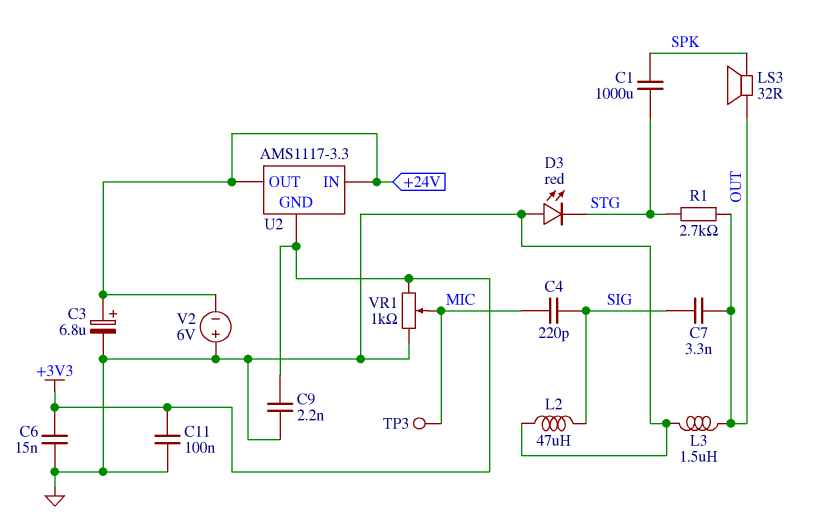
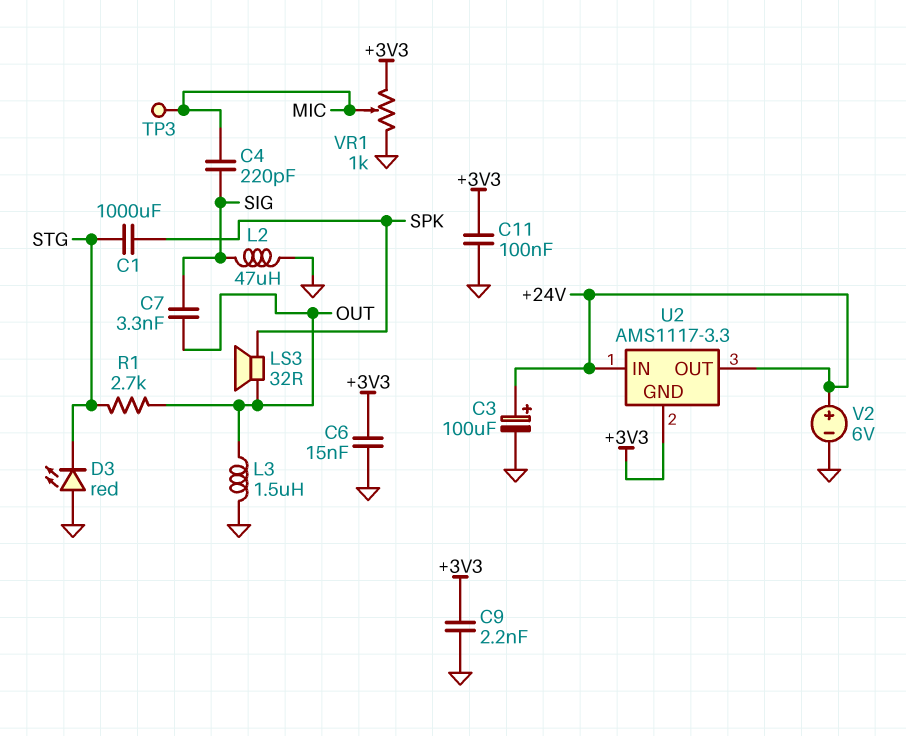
C3: 6.8uF (plus +24V, minus GND) -> 100uF (plus +24V, minus GND)
V2: 6V (plus GND, minus +24V) -> 6V (plus +24V, minus GND)

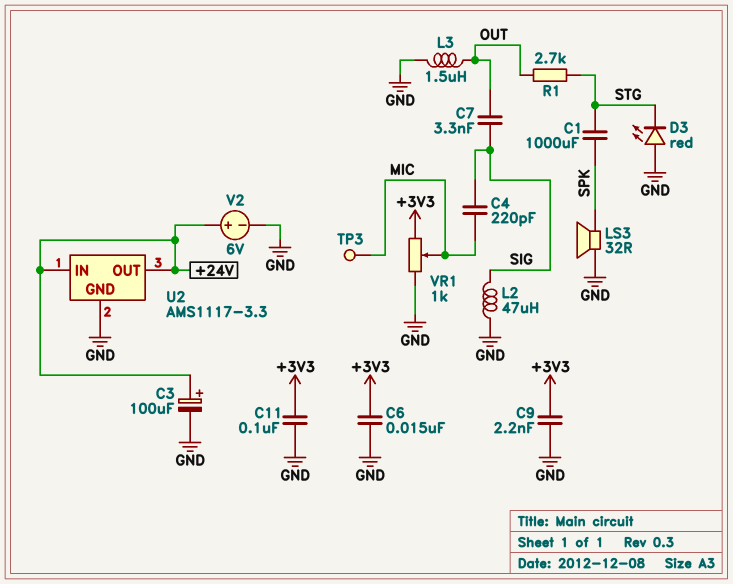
LS3: speaker 32R (OUT, SPK) -> speaker 32R (GND, SPK)
U2 pin GND: +3V3 -> GND

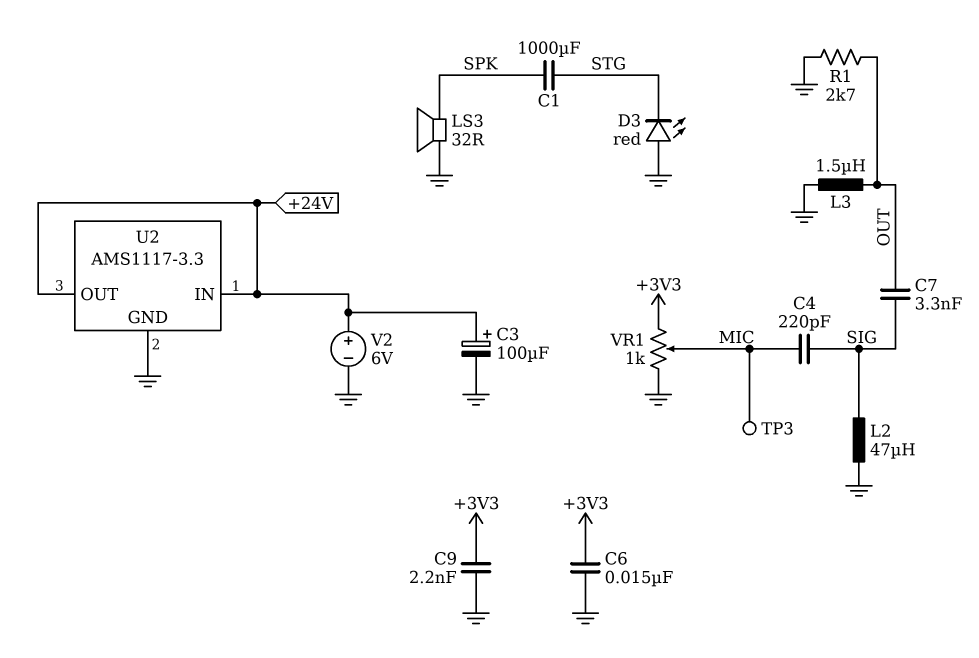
C11: 100nF (+3V3, GND) -> none
R1: 2.7k (OUT, STG) -> 2.7k (GND, OUT)

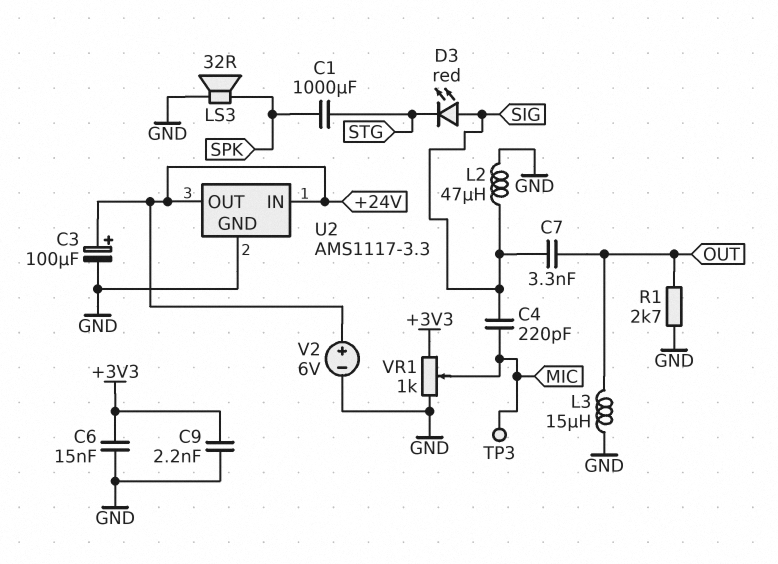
D3: LED red (A GND, K STG) -> LED red (A SIG, K STG)
L3: 1.5uH (GND, OUT) -> 15uH (GND, OUT)

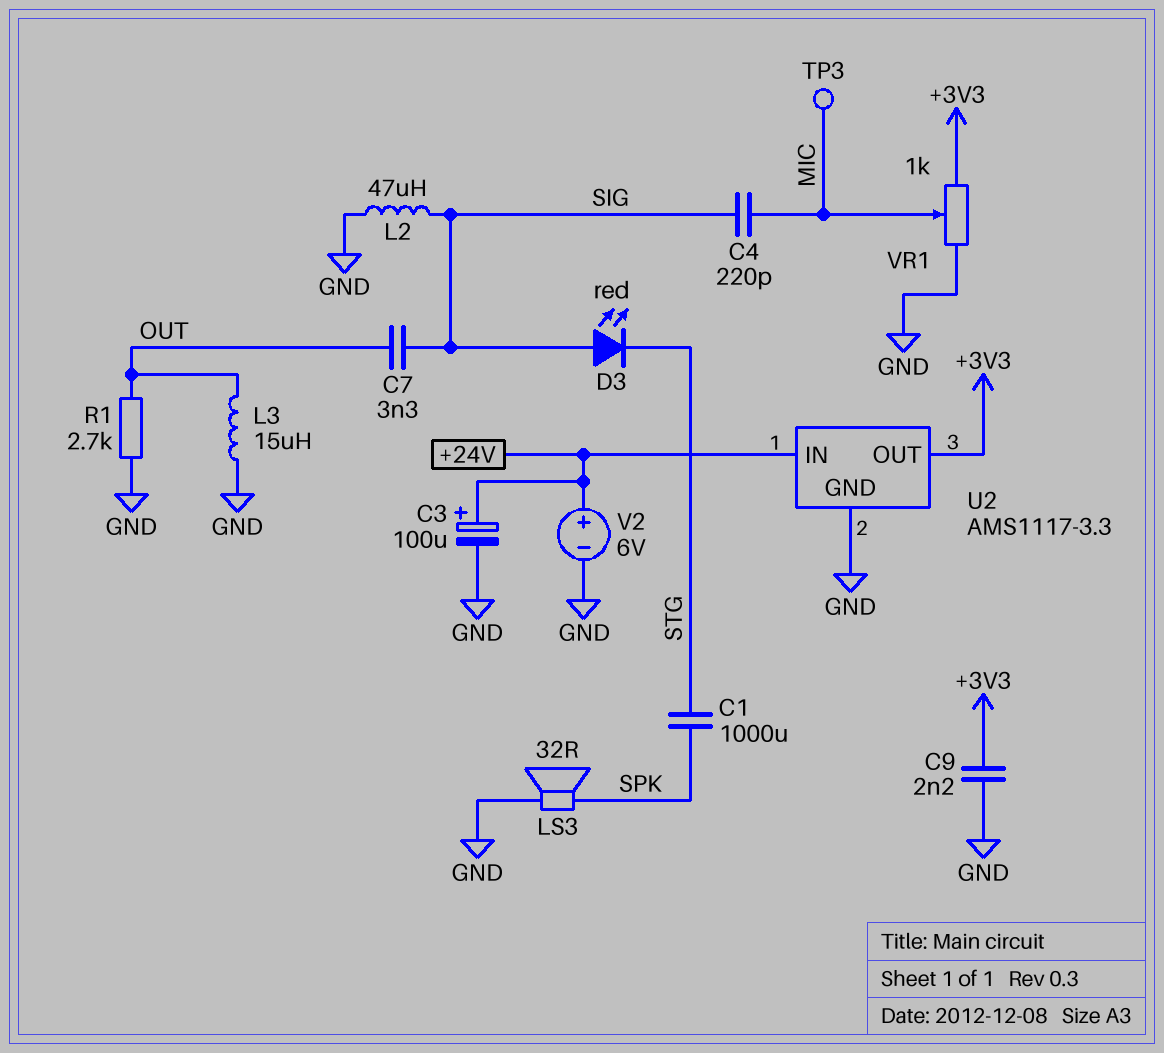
C6: 15nF (+3V3, GND) -> none
U2 pin OUT: +24V -> +3V3

